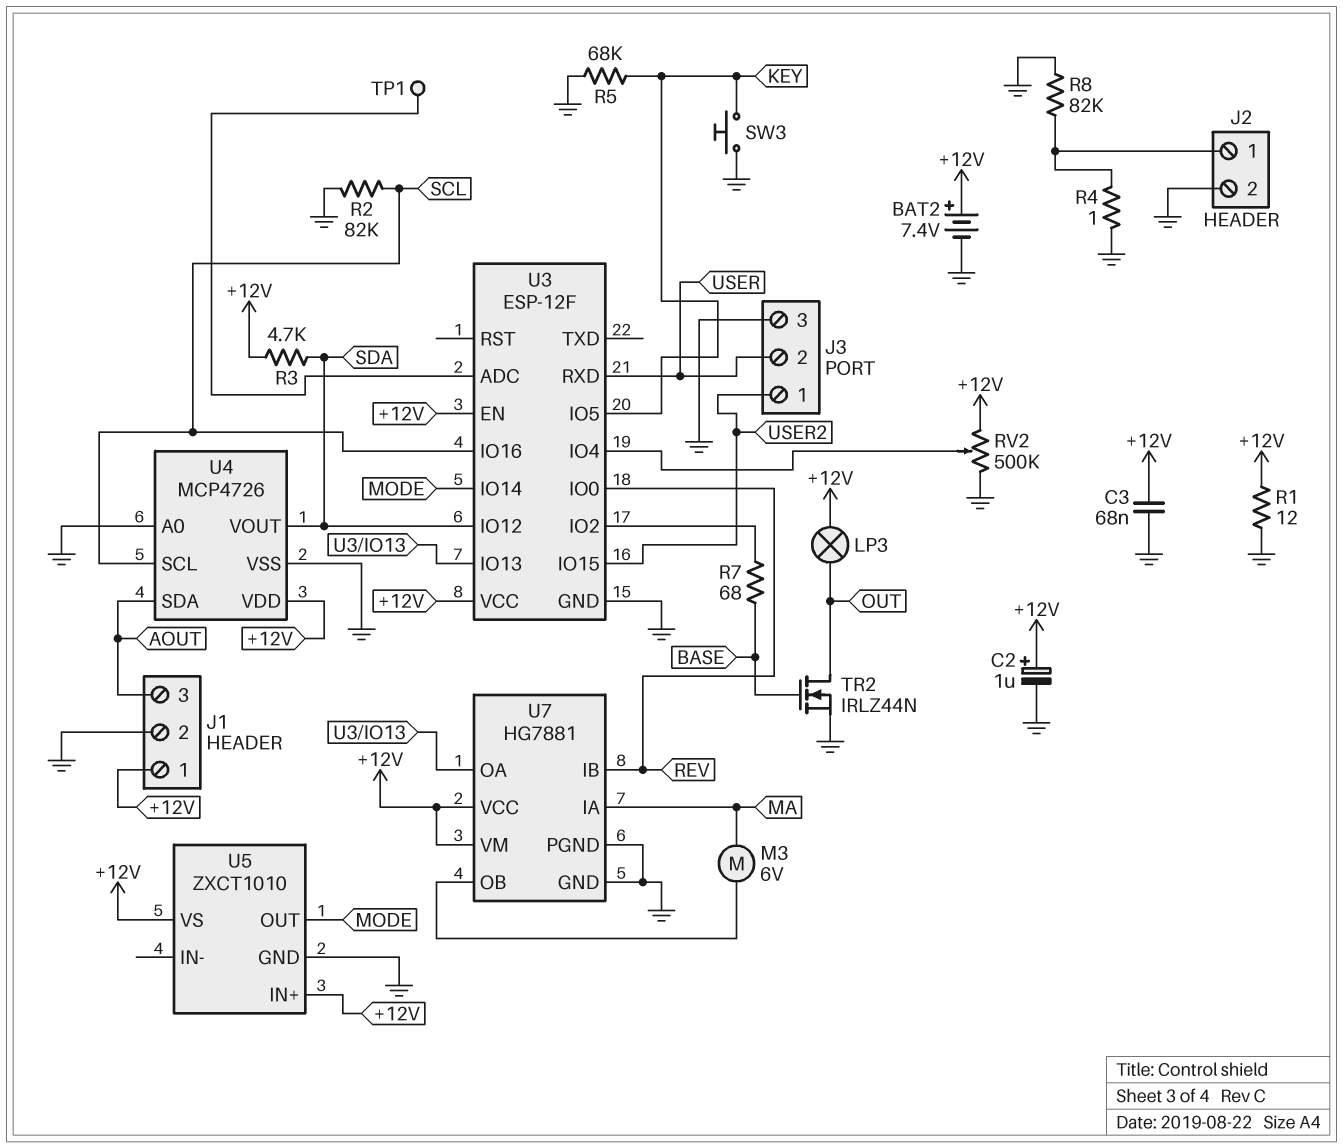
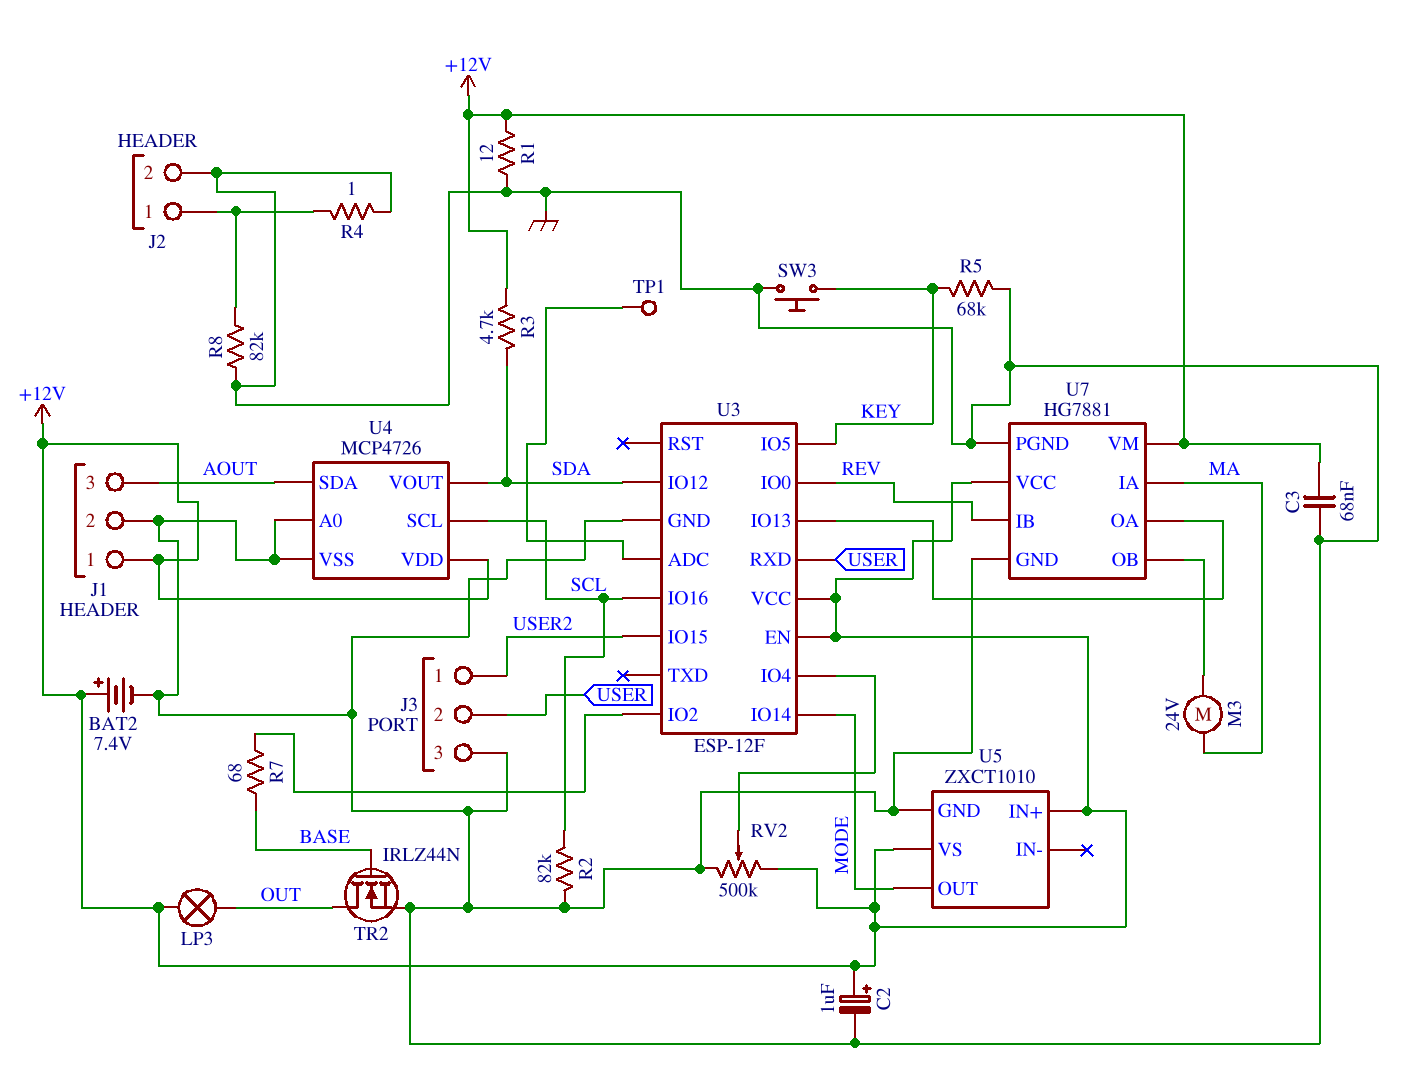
M3: motor 6V (MA, U7/OB) -> motor 24V (MA, U7/OB)

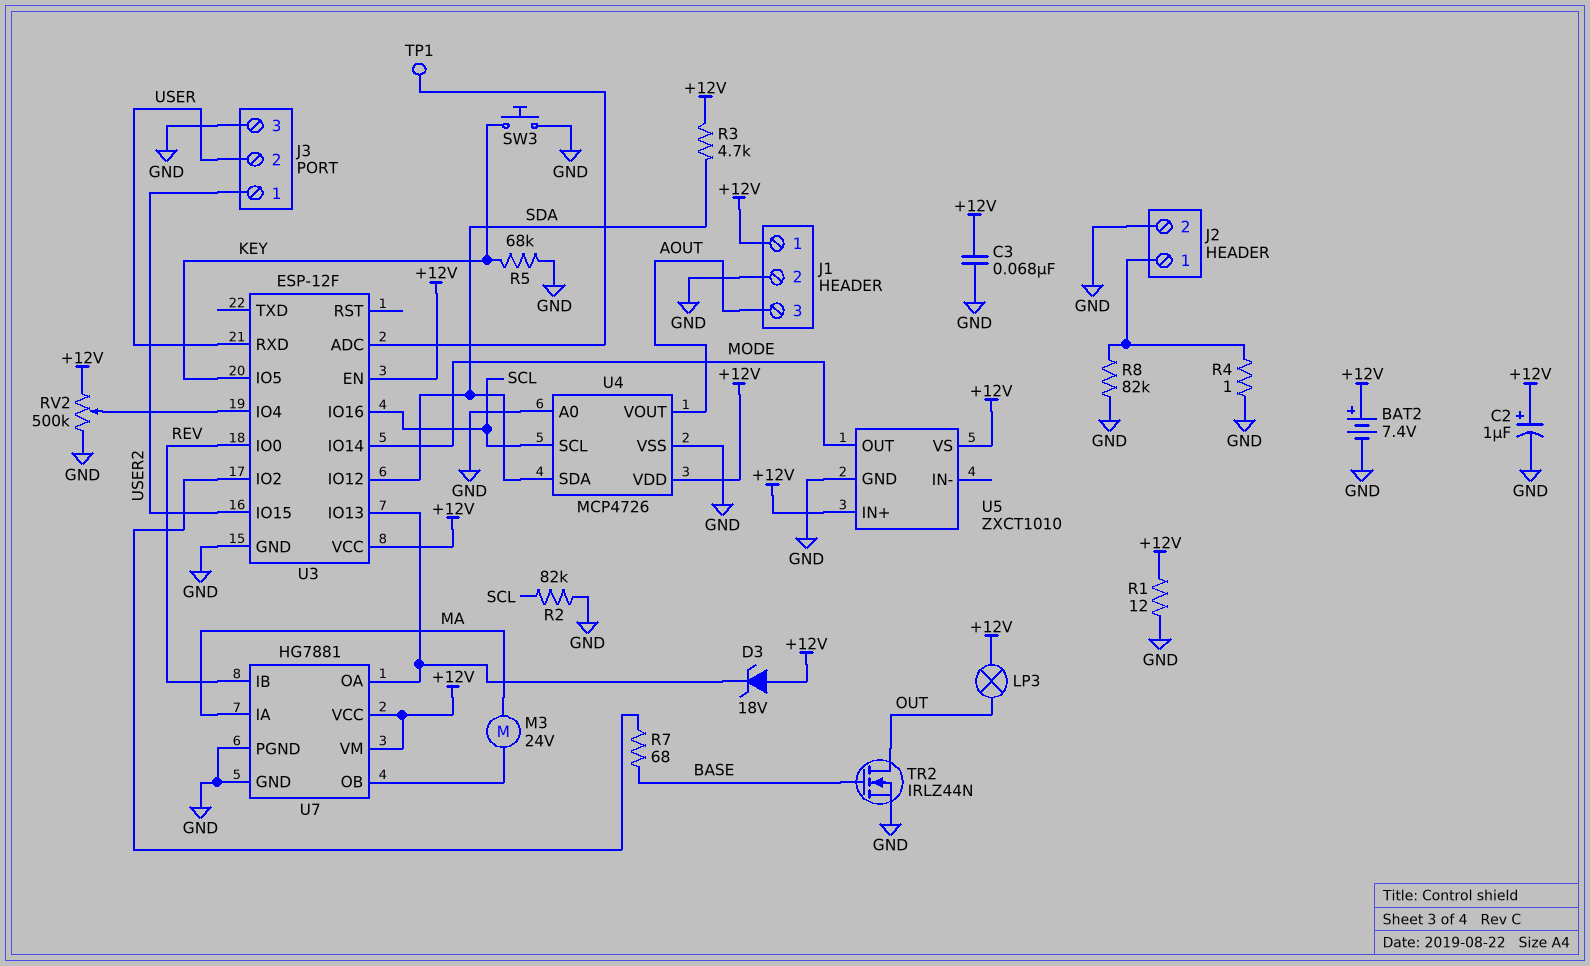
D3: none -> zener 18V (A +12V, K U3/IO13)
U4 pin SDA: AOUT -> SDA
U4 pin VOUT: SDA -> AOUT

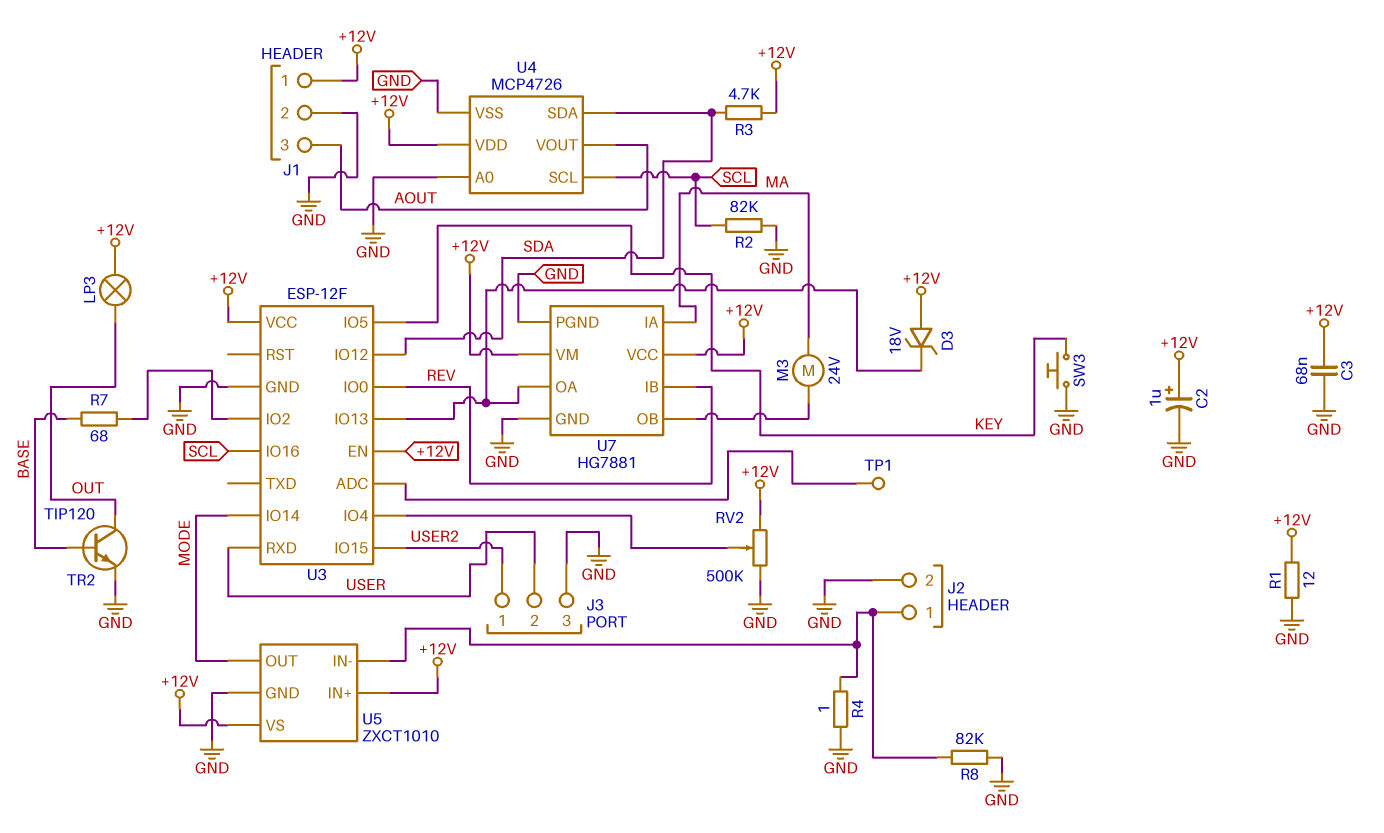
BAT2: 7.4V (plus +12V, minus GND) -> none
R5: 68k (GND, KEY) -> none
TR2: NMOS IRLZ44N (G BASE, D OUT, S GND) -> NPN TIP120 (B BASE, C OUT, E GND)
U5 pin IN-: none -> J2/1

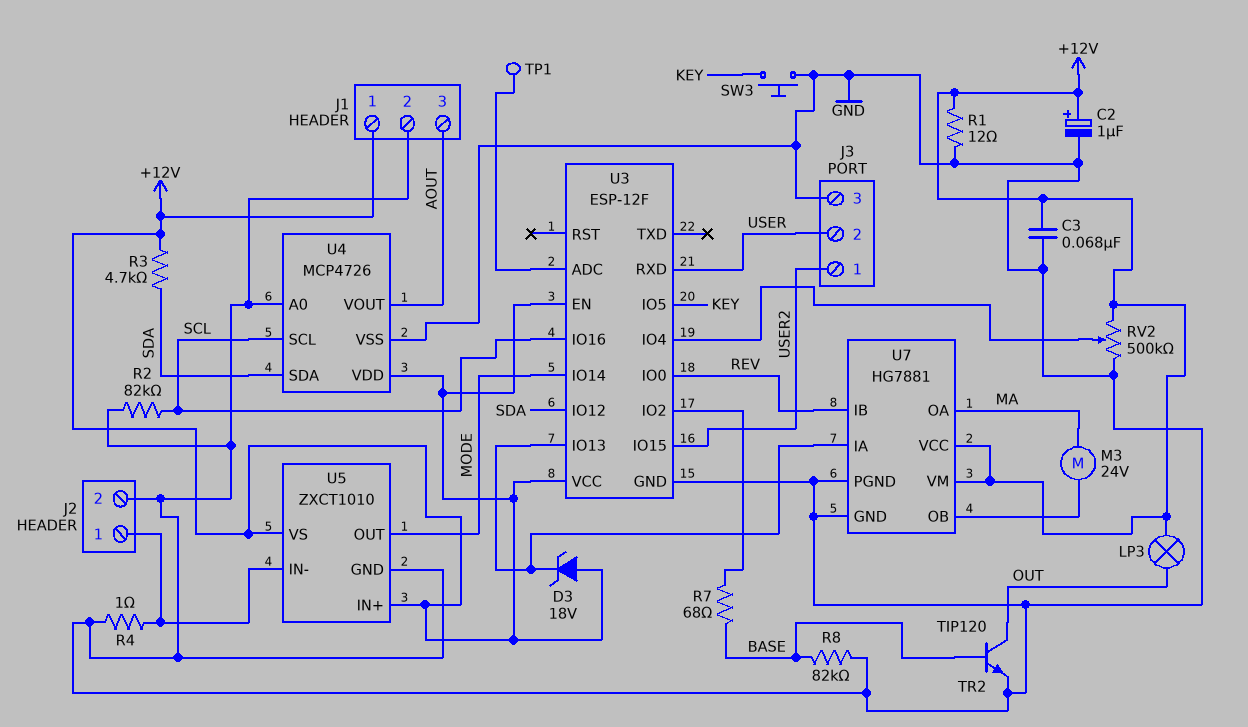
R8: 82k (GND, J2/1) -> 82k (BASE, GND)
U7 pin IA: MA -> U3/IO13
U7 pin OA: U3/IO13 -> MA

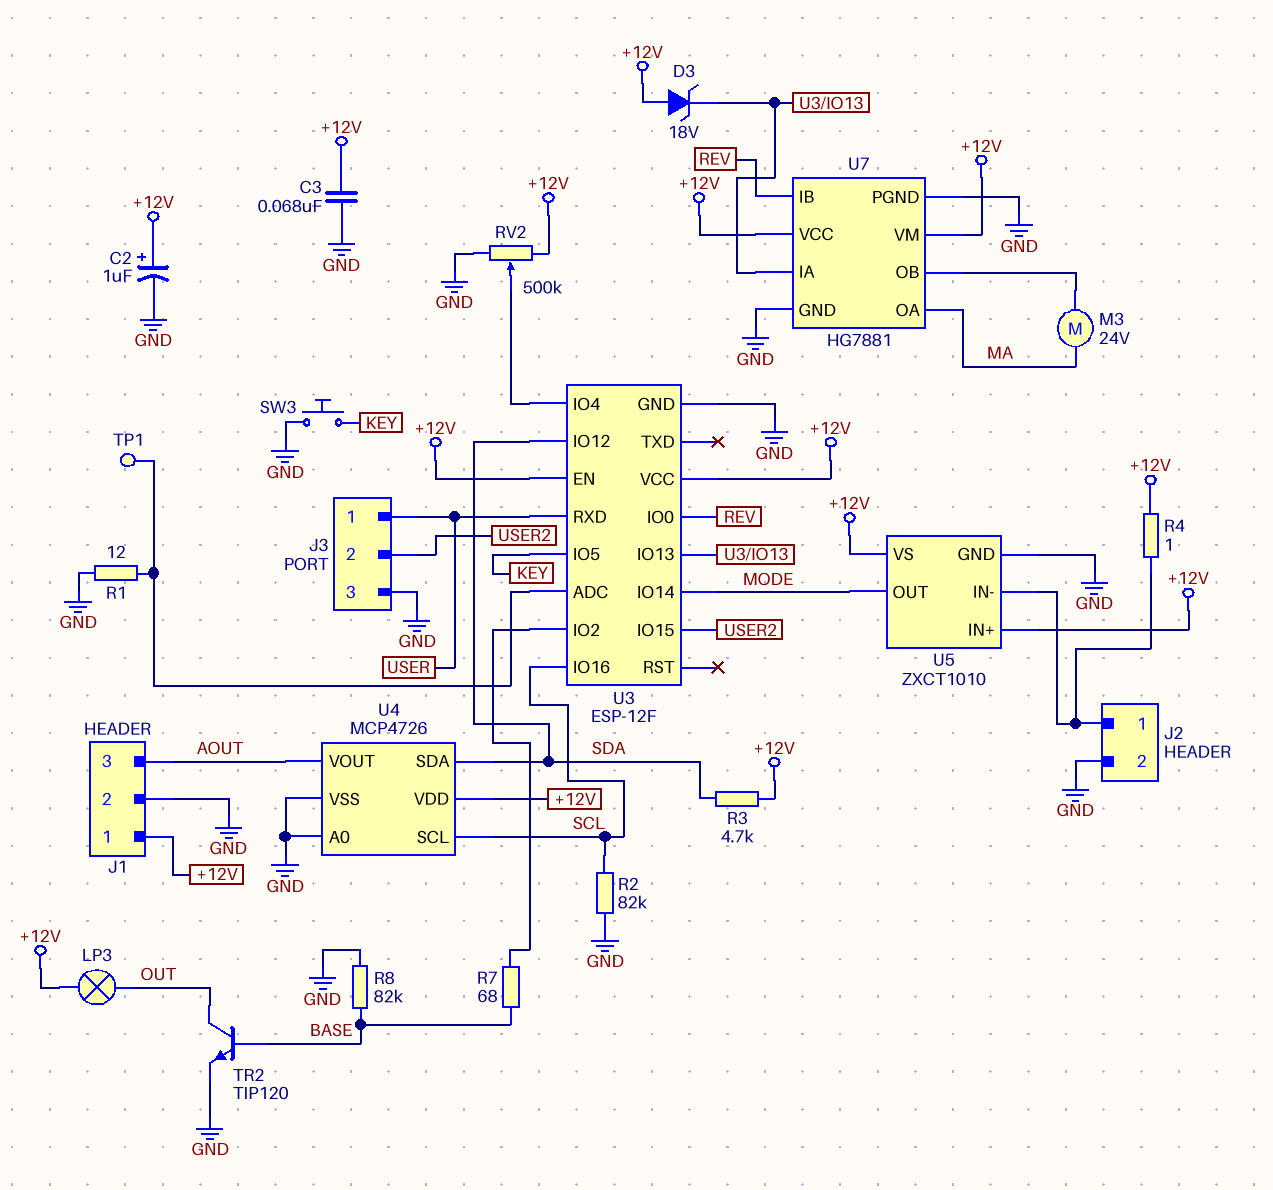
J3 pin 1: USER2 -> USER
J3 pin 2: USER -> USER2
R1: 12 (+12V, GND) -> 12 (GND, U3/ADC)
R4: 1 (GND, J2/1) -> 1 (+12V, J2/1)

